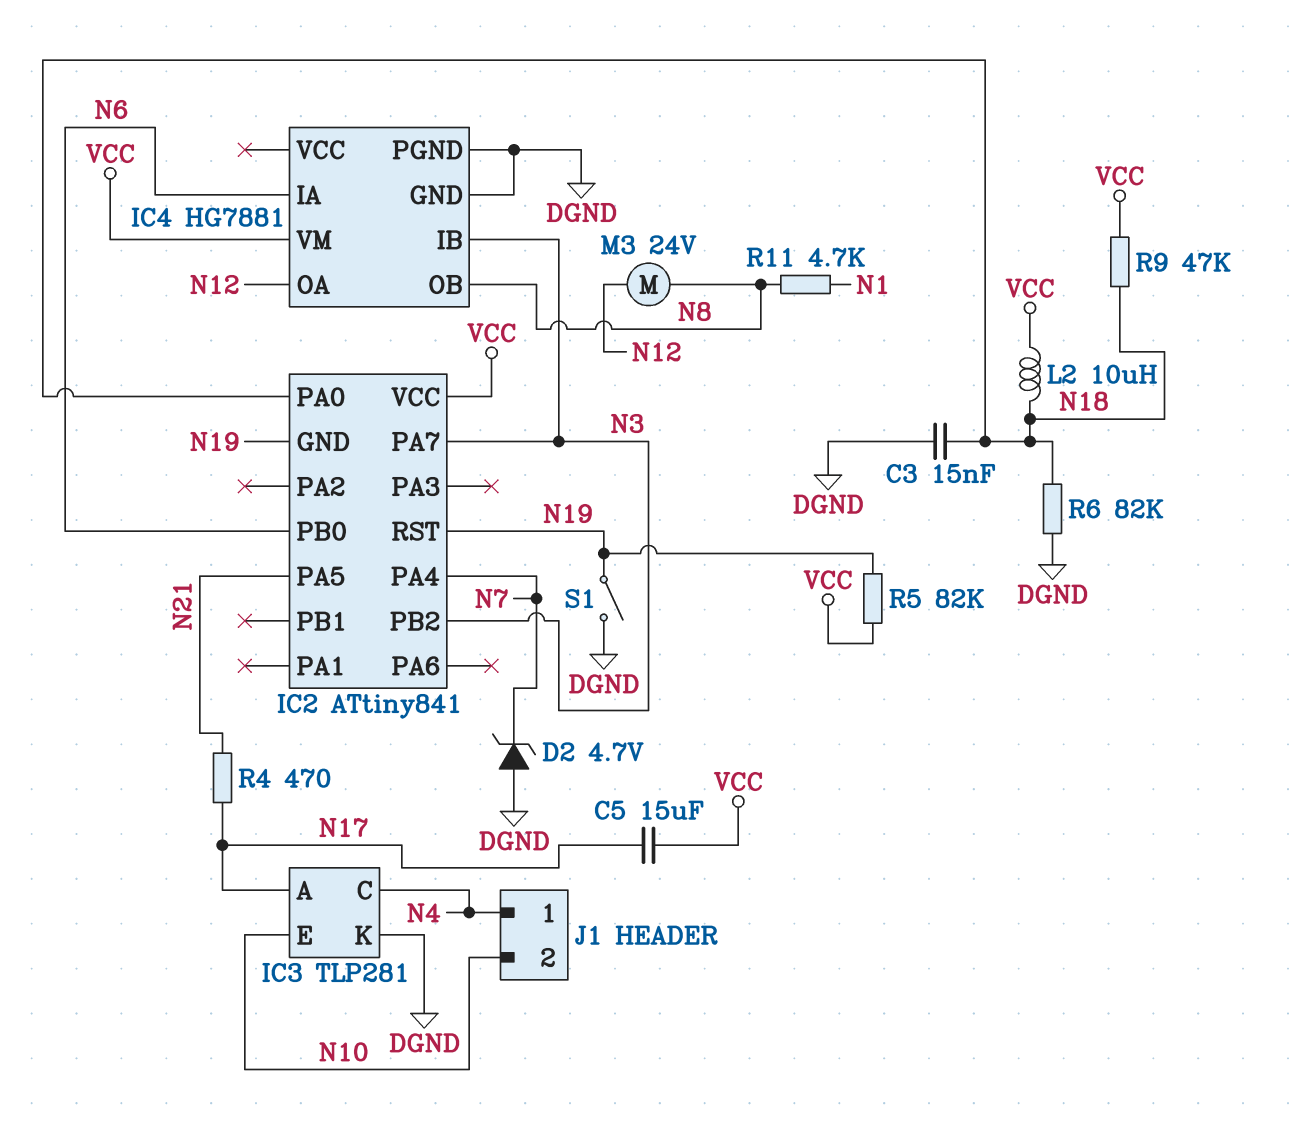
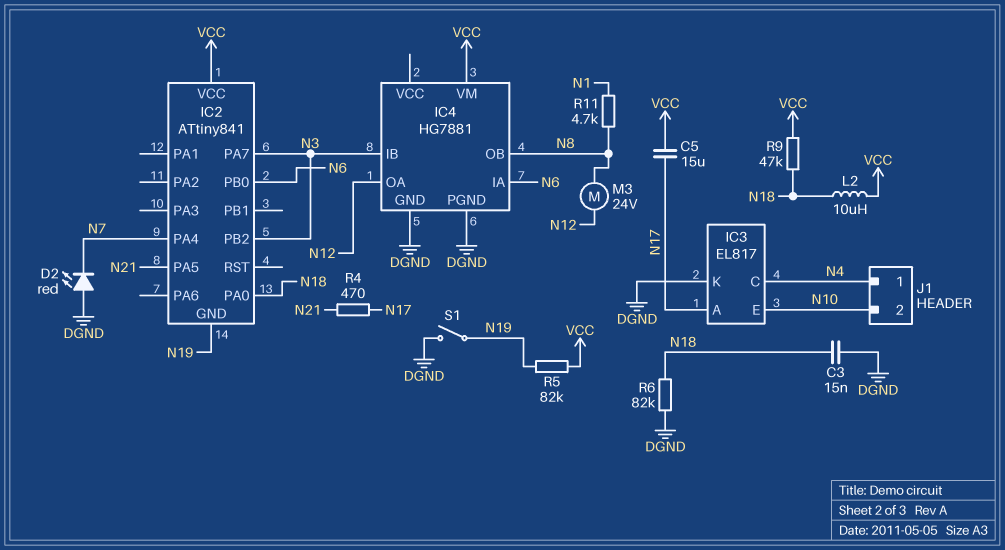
D2: zener 4.7V (A DGND, K N7) -> LED red (A DGND, K N7)
IC2 pin RST: N19 -> none
IC3: TLP281 -> EL817

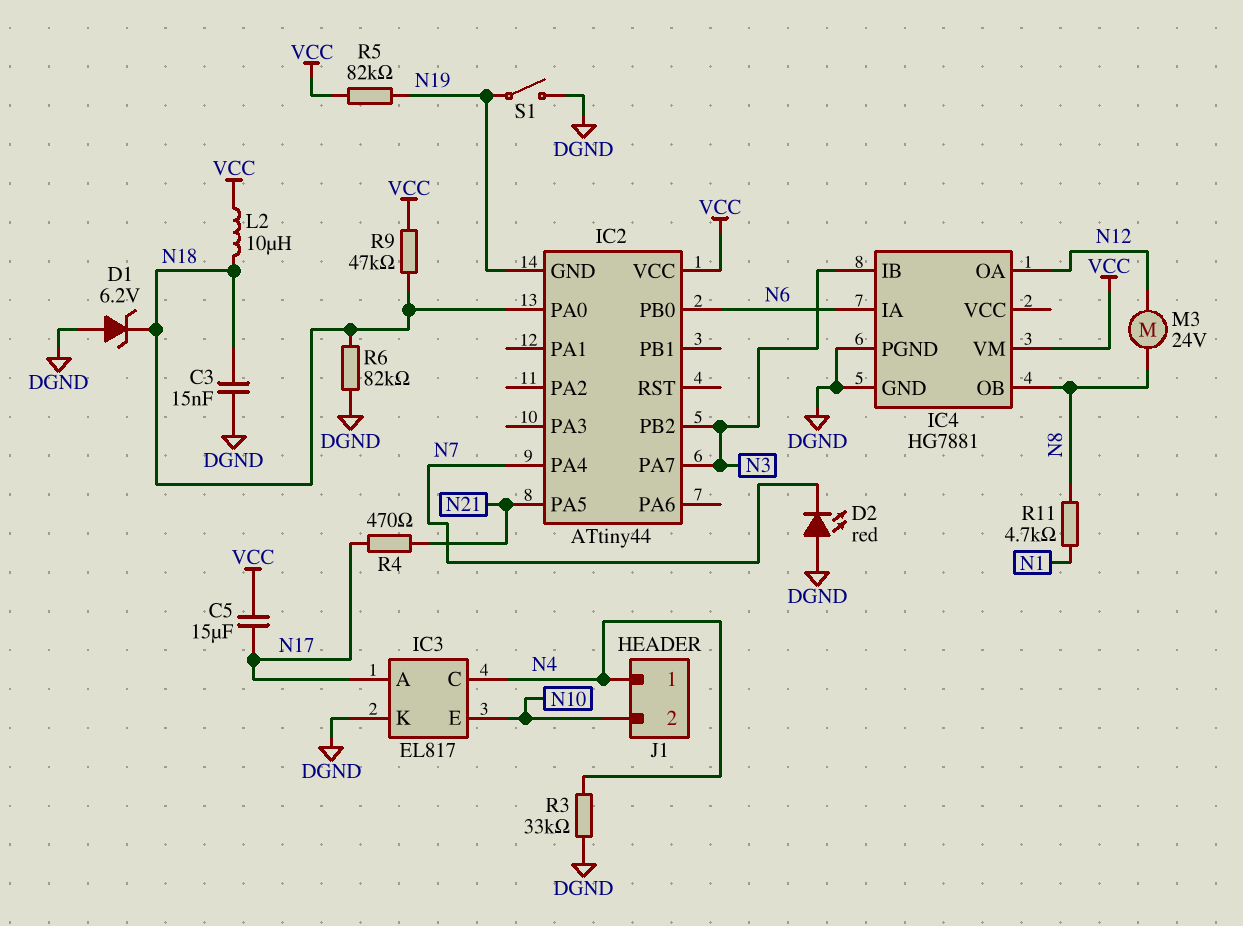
D1: none -> zener 6.2V (A DGND, K N18)
IC2: ATtiny841 -> ATtiny44
R3: none -> 33k (DGND, N4)

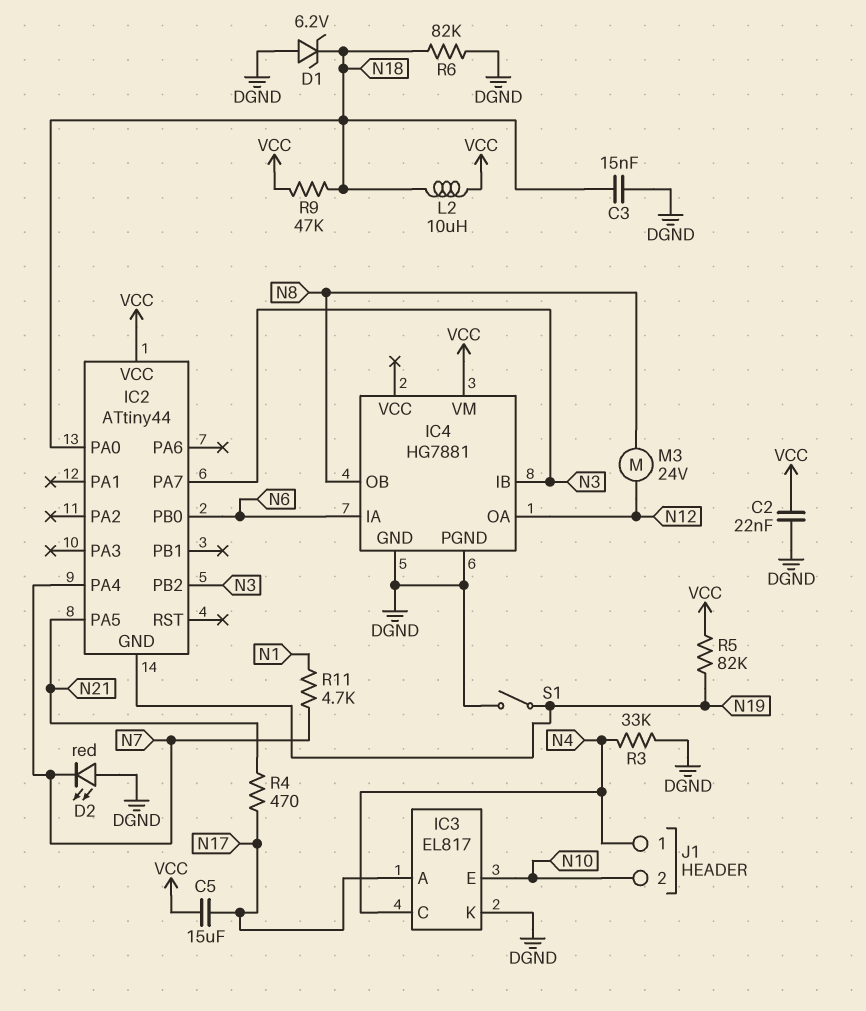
C2: none -> 22nF (DGND, VCC)
R11: 4.7k (N1, N8) -> 4.7k (N1, N7)

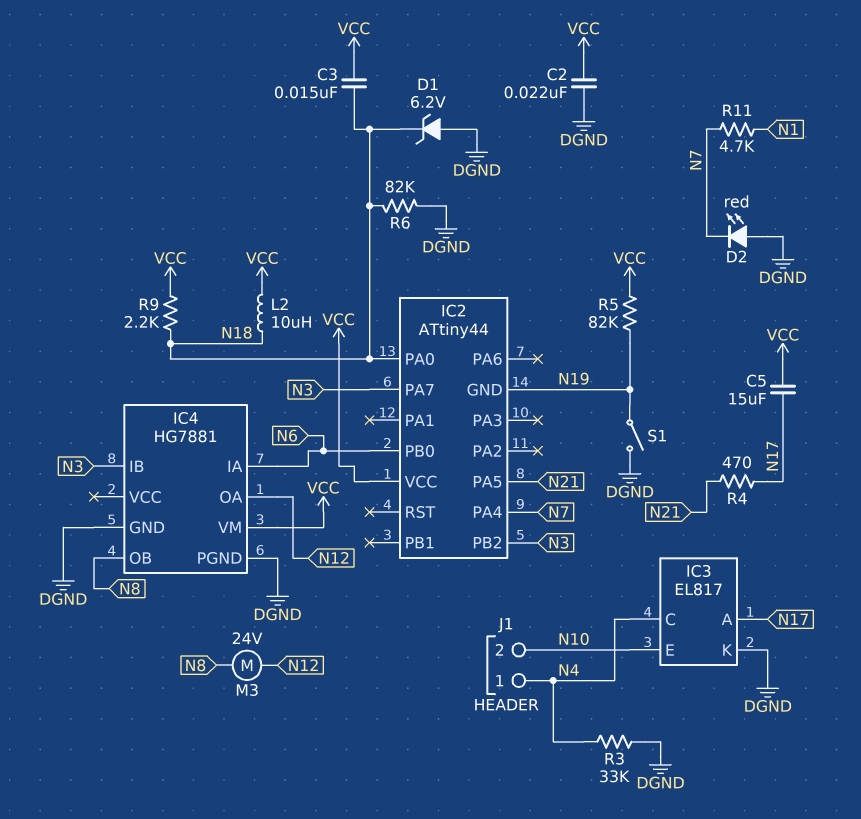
C3: 15nF (DGND, N18) -> 15nF (N18, VCC)
R9: 47k (N18, VCC) -> 2.2k (N18, VCC)

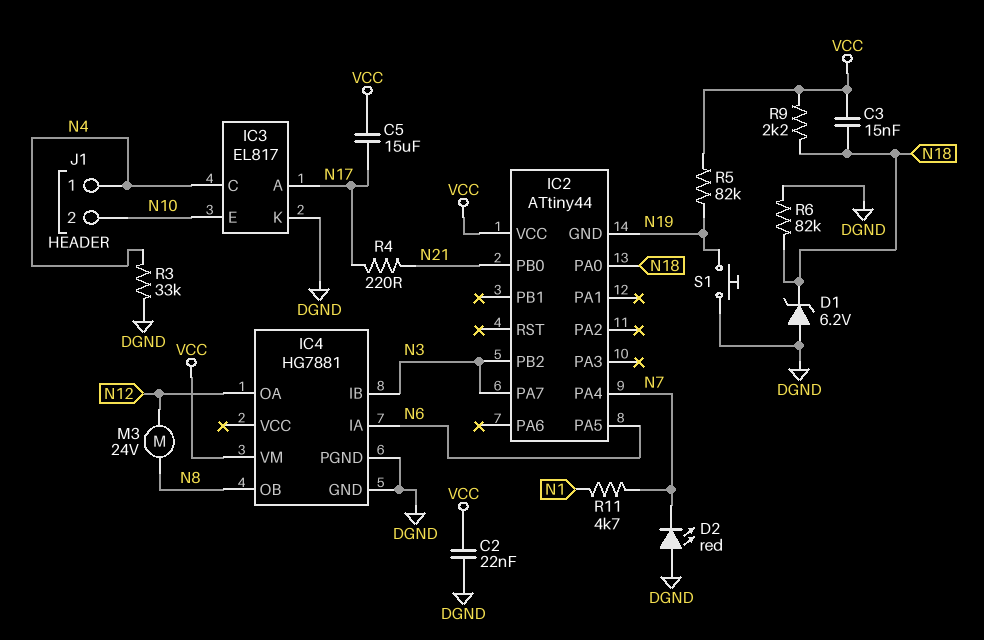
IC2 pin PA5: N21 -> N6
IC2 pin PB0: N6 -> N21
L2: 10uH (N18, VCC) -> none
R4: 470 (N17, N21) -> 220 (N17, N21)
S1: switch (DGND, N19) -> button (DGND, N19)

